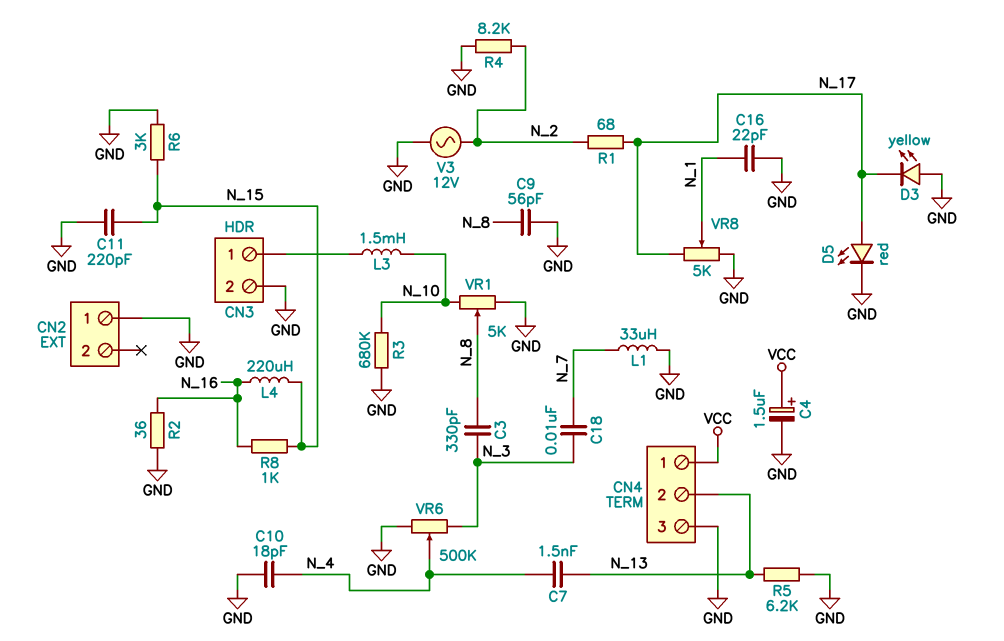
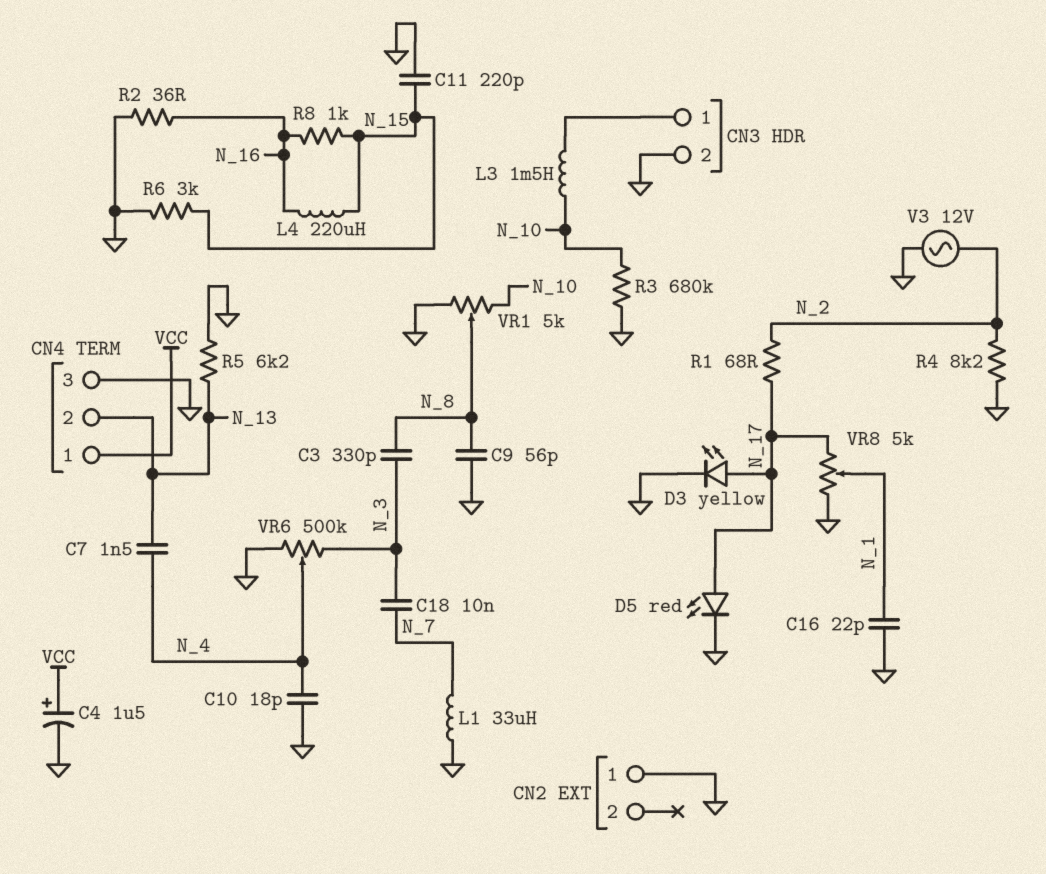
D3: LED yellow (A GND, K N_17) -> LED yellow (A N_17, K GND)

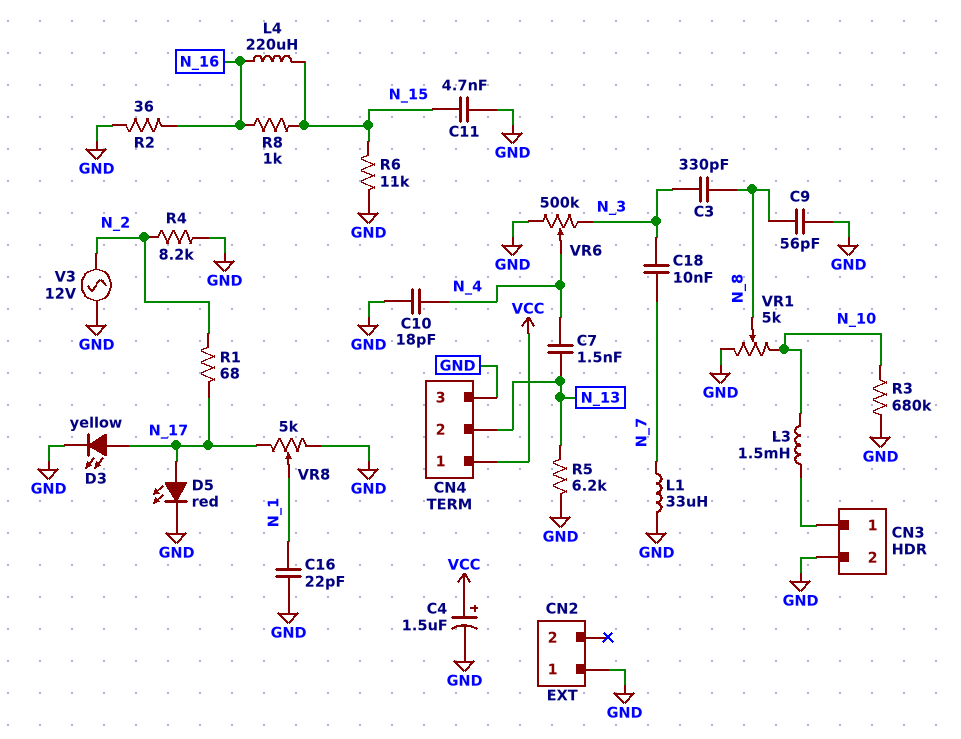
C11: 220pF (GND, N_15) -> 4.7nF (GND, N_15)
R6: 3k (GND, N_15) -> 11k (GND, N_15)

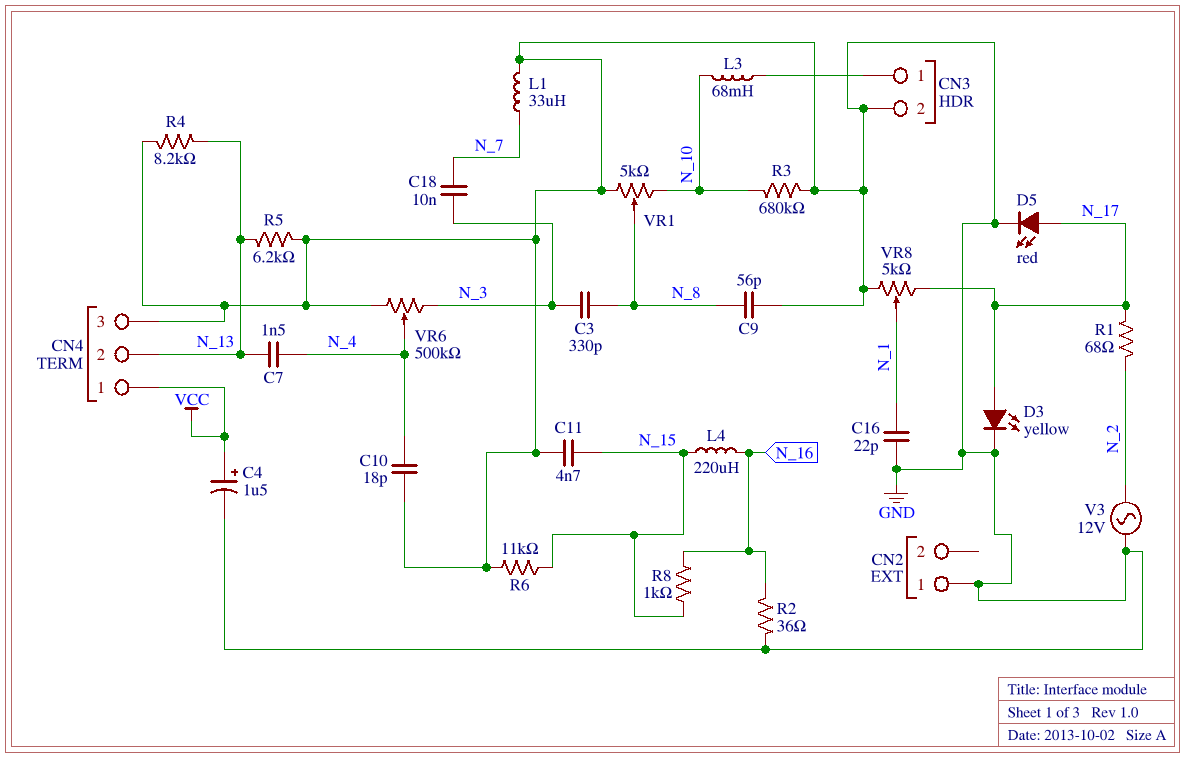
L3: 1.5mH (CN3/1, N_10) -> 68mH (CN3/1, N_10)
R4: 8.2k (GND, N_2) -> 8.2k (GND, N_13)

